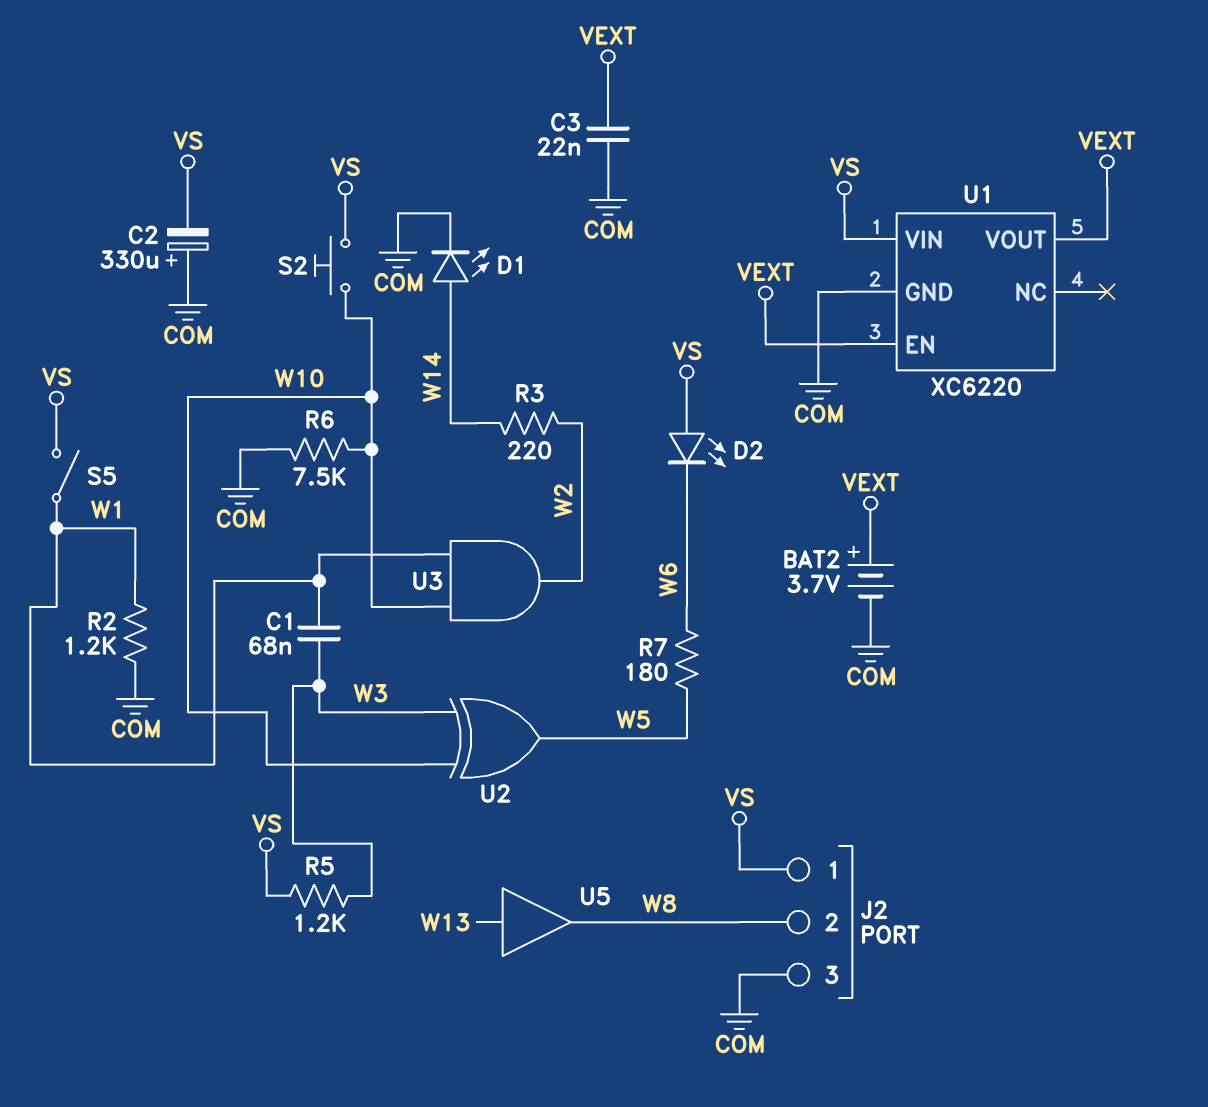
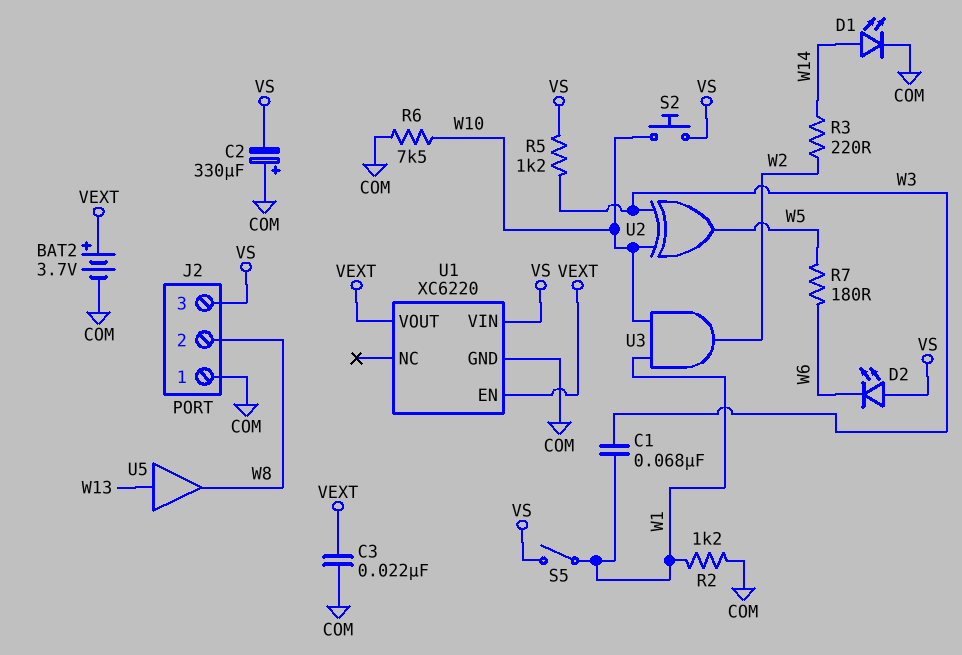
J2 pin 1: VS -> COM
J2 pin 3: COM -> VS

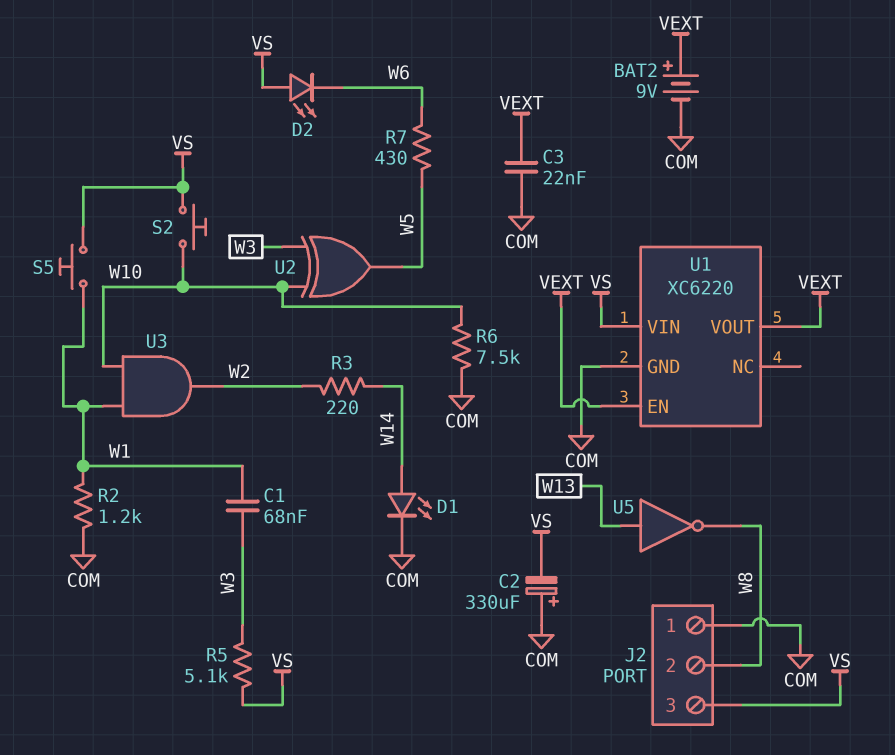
BAT2: 3.7V (plus VEXT, minus COM) -> 9V (plus VEXT, minus COM)
R5: 1.2k (VS, W3) -> 5.1k (VS, W3)
R7: 180 (W5, W6) -> 430 (W5, W6)
S5: switch (VS, W1) -> button (VS, W1)
U5: buffer (in W13, out W8) -> NOT (in W13, out W8)

